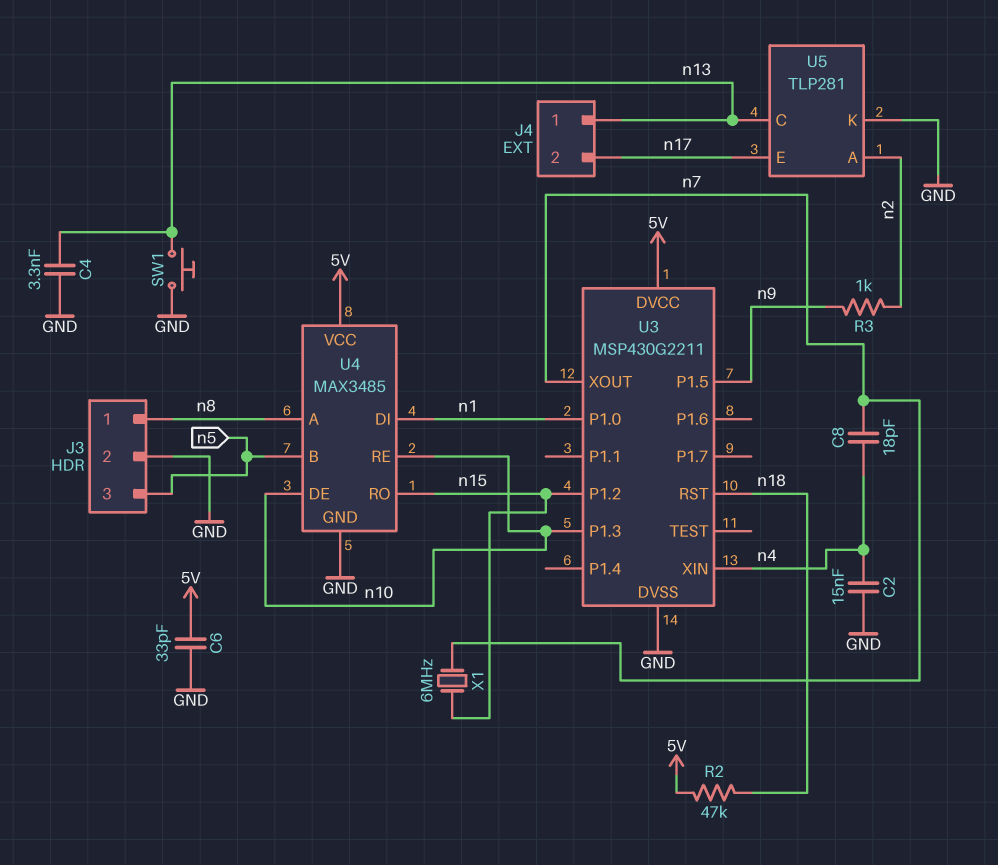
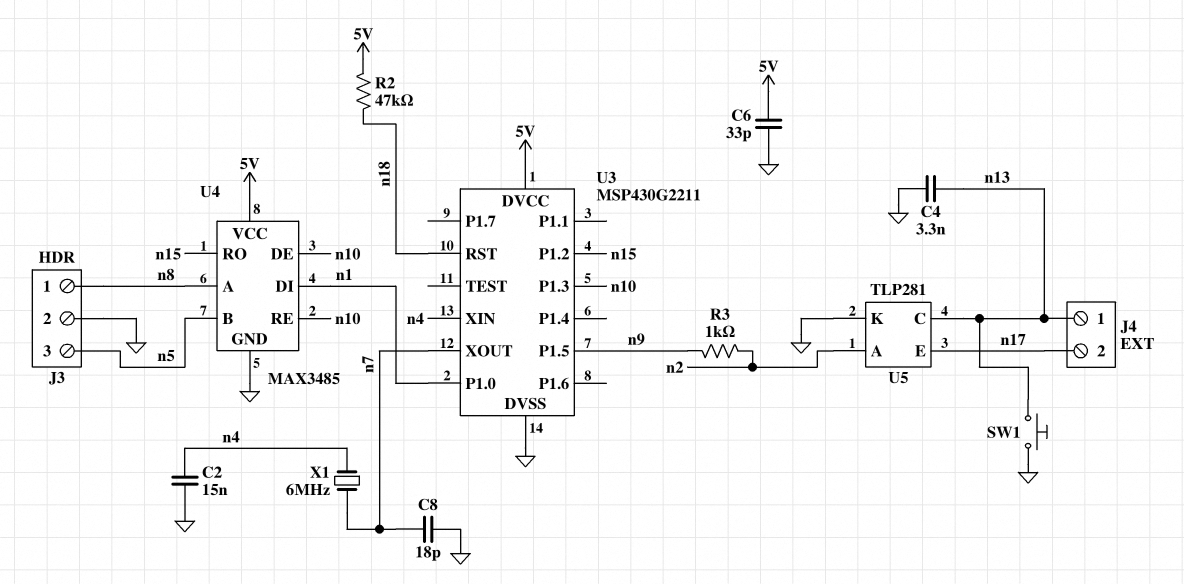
C8: 18pF (n4, n7) -> 18pF (GND, n7)
X1: 6MHz (n7, n15) -> 6MHz (n4, n7)

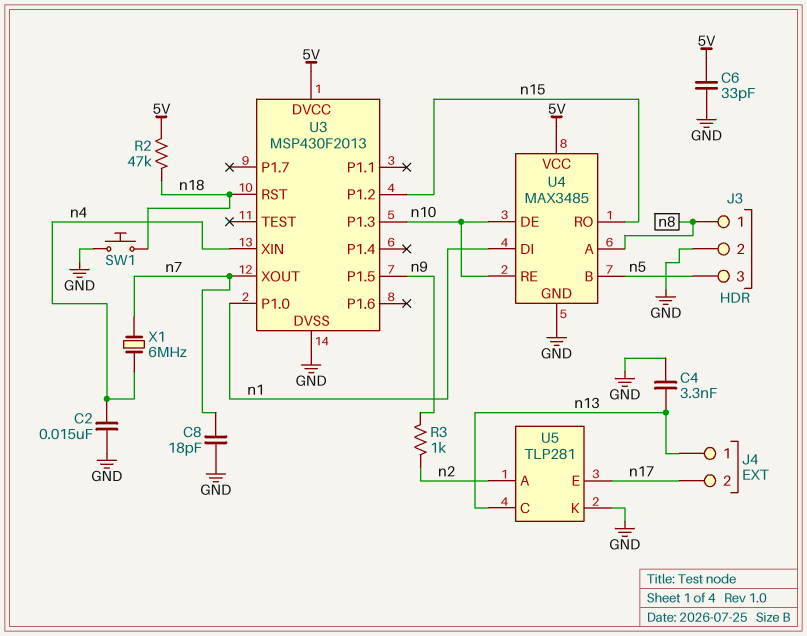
SW1: button (GND, n13) -> button (GND, n18)
U3: MSP430G2211 -> MSP430F2013

